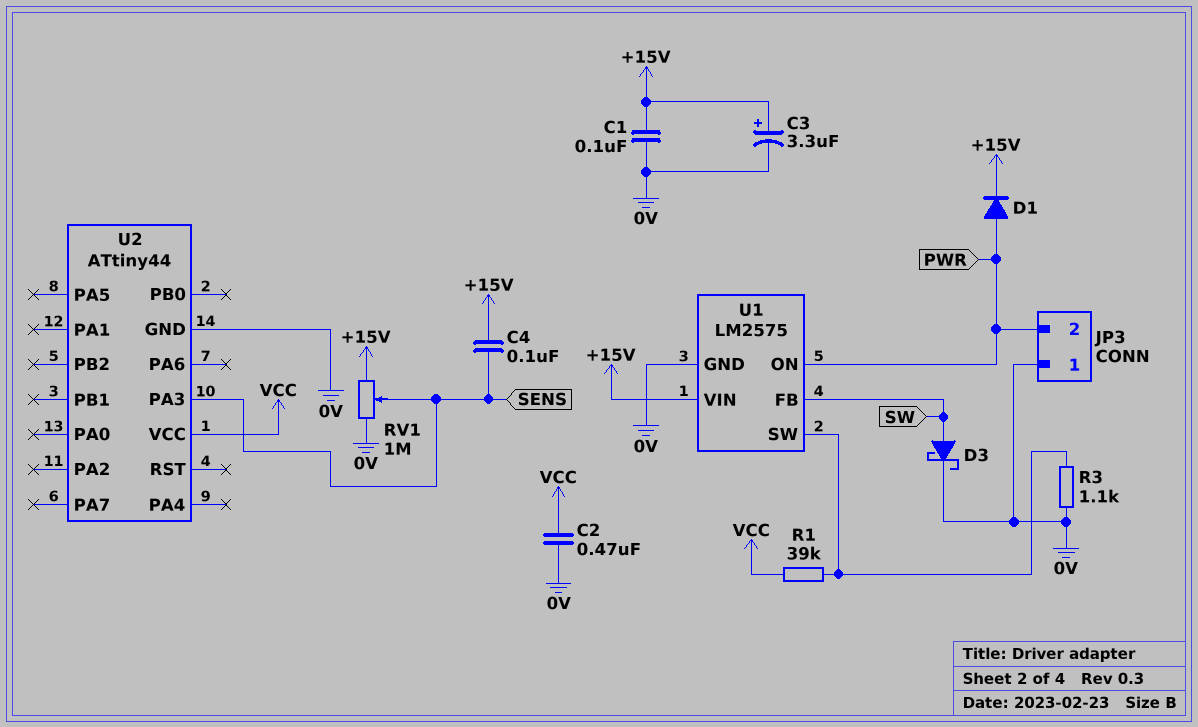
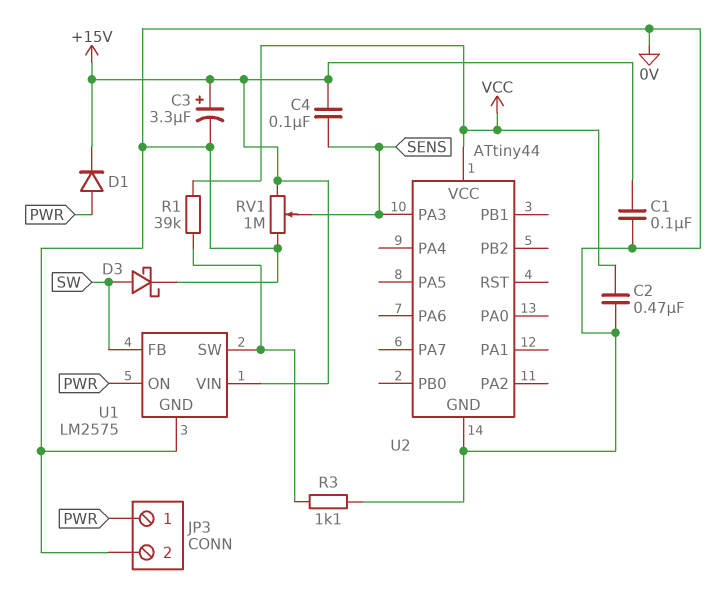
JP3 pin 1: 0V -> PWR
JP3 pin 2: PWR -> 0V

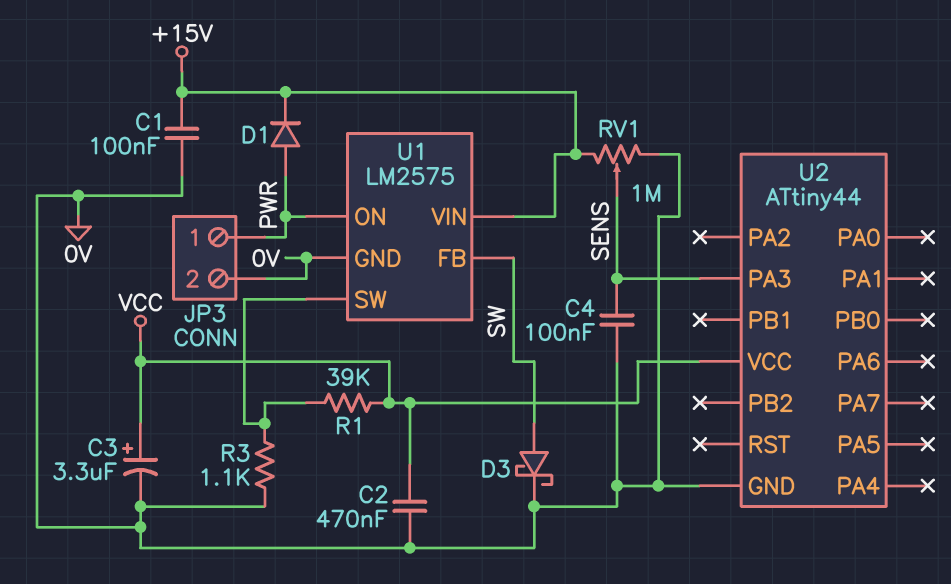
C3: 3.3uF (plus +15V, minus 0V) -> 3.3uF (plus VCC, minus 0V)
C4: 100nF (+15V, SENS) -> 100nF (0V, SENS)

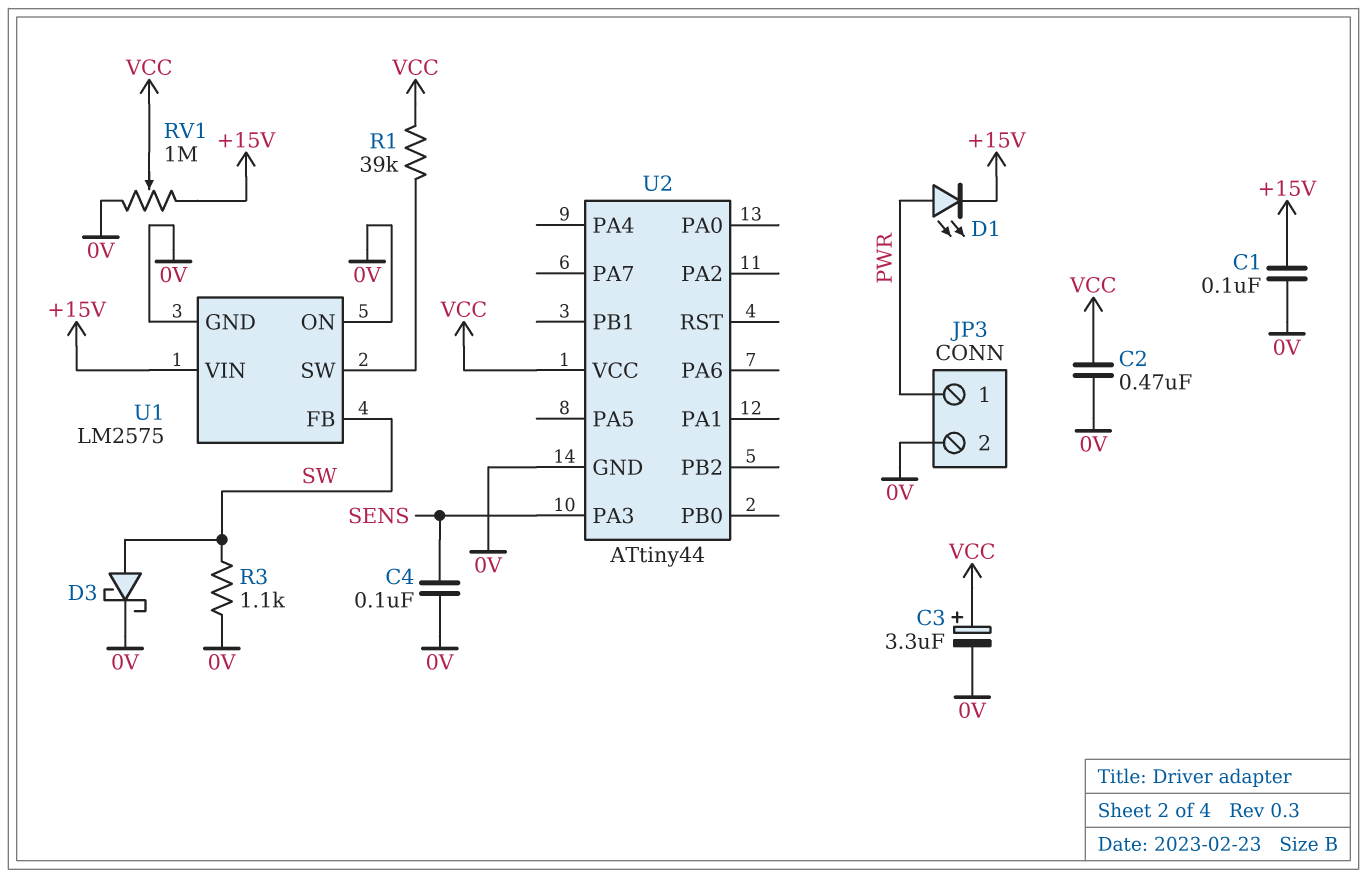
D1: diode (A PWR, K +15V) -> LED (A PWR, K +15V)
R3: 1.1k (0V, U1/SW) -> 1.1k (0V, SW)
RV1: 1M (+15V, 0V, wiper SENS) -> 1M (+15V, 0V, wiper VCC)
U1 pin ON: PWR -> 0V

